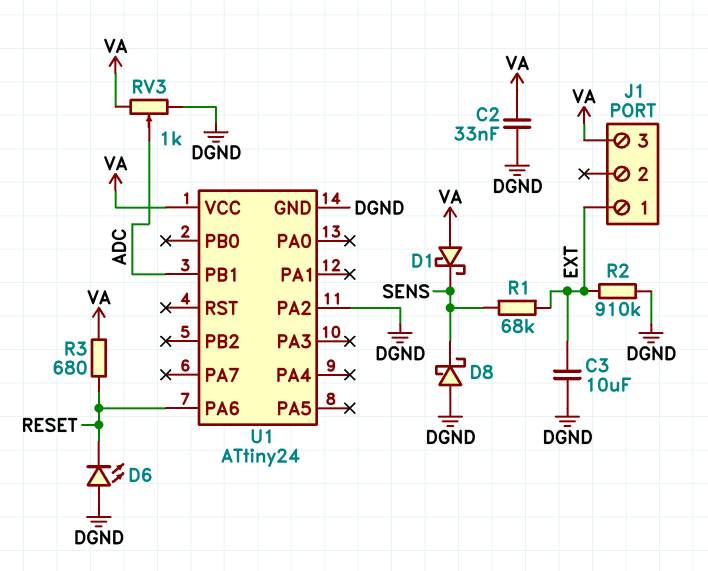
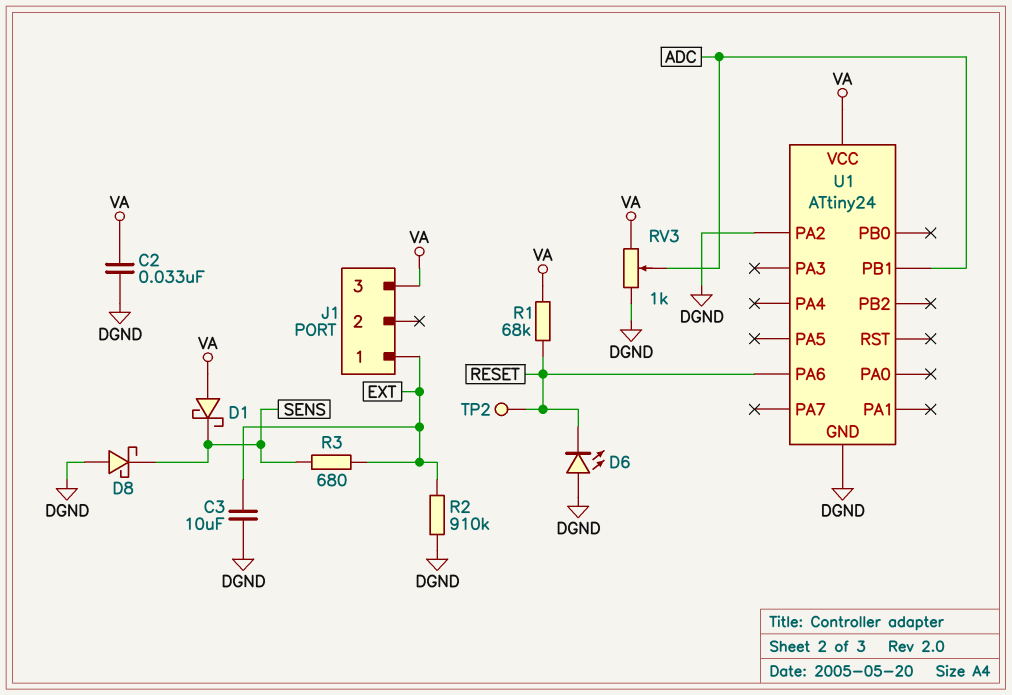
R1: 68k (EXT, SENS) -> 68k (RESET, VA)
R3: 680 (RESET, VA) -> 680 (EXT, SENS)
TP2: none -> test point (RESET)

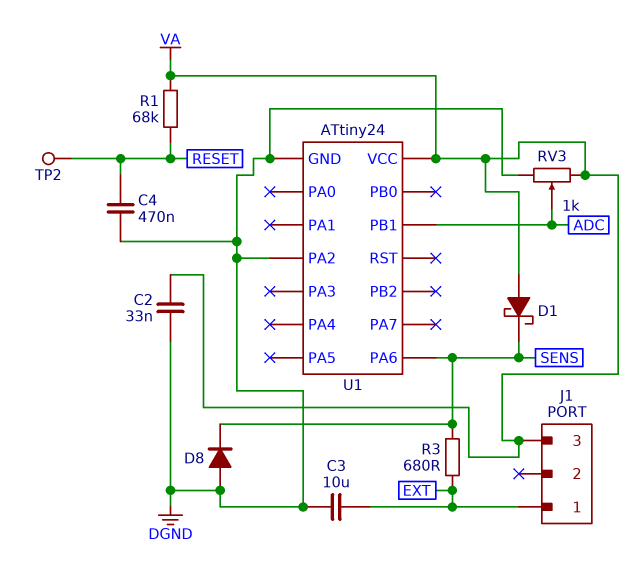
C4: none -> 470nF (DGND, RESET)
D6: LED (A DGND, K RESET) -> none
D8: schottky (A DGND, K SENS) -> diode (A DGND, K SENS)
R2: 910k (DGND, EXT) -> none
U1 pin PA6: RESET -> SENS

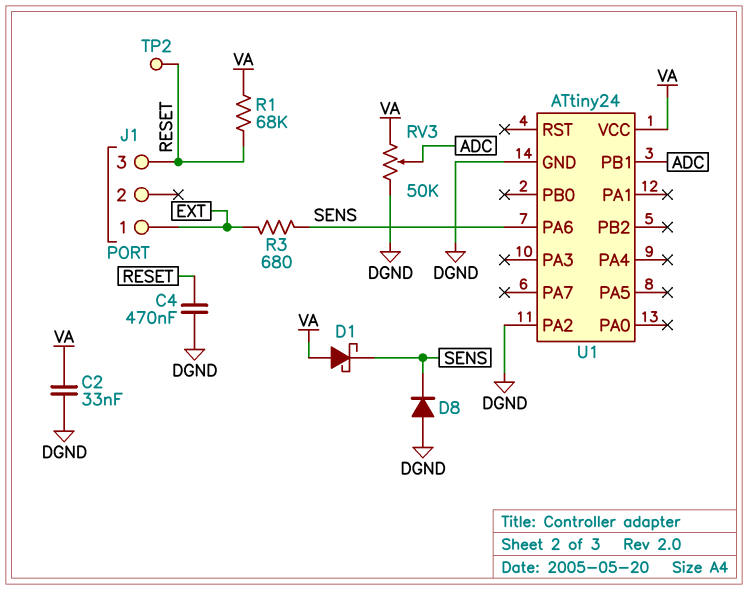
C3: 10uF (DGND, EXT) -> none
J1 pin 3: VA -> RESET
RV3: 1k (DGND, VA, wiper ADC) -> 50k (DGND, VA, wiper ADC)

